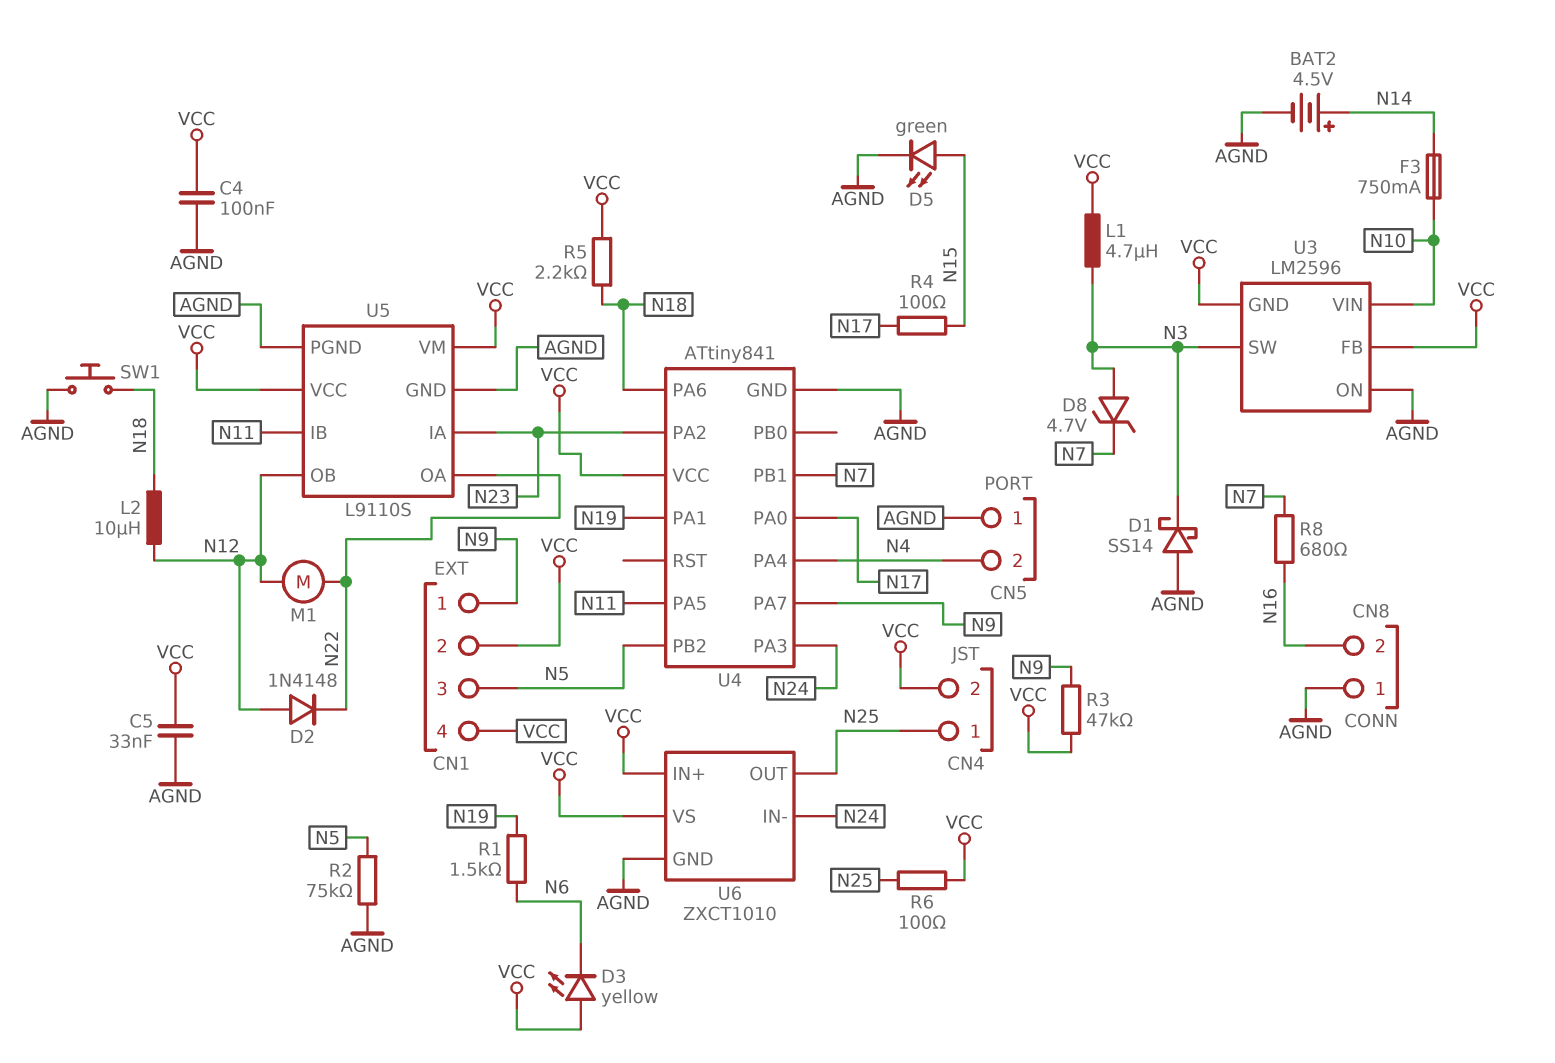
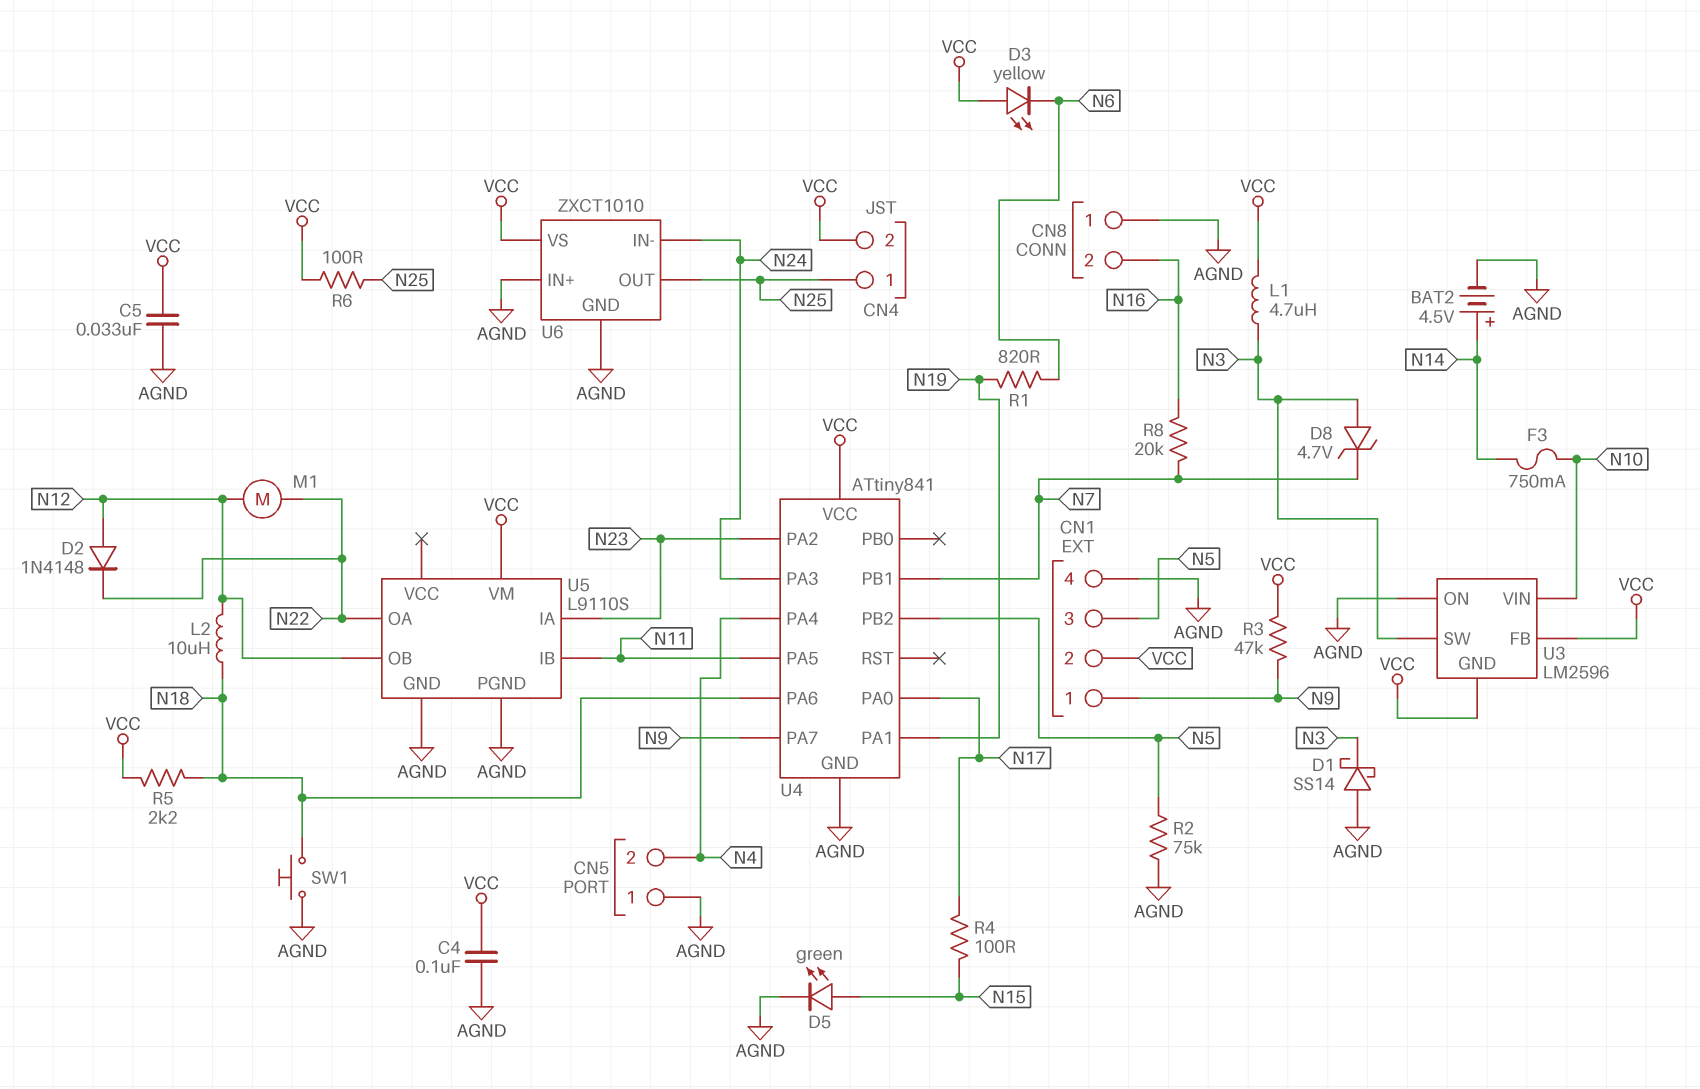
CN1 pin 4: VCC -> AGND
R1: 1.5k (N6, N19) -> 820 (N6, N19)
R8: 680 (N7, N16) -> 20k (N7, N16)
U5 pin VCC: VCC -> none
U6 pin IN+: VCC -> AGND

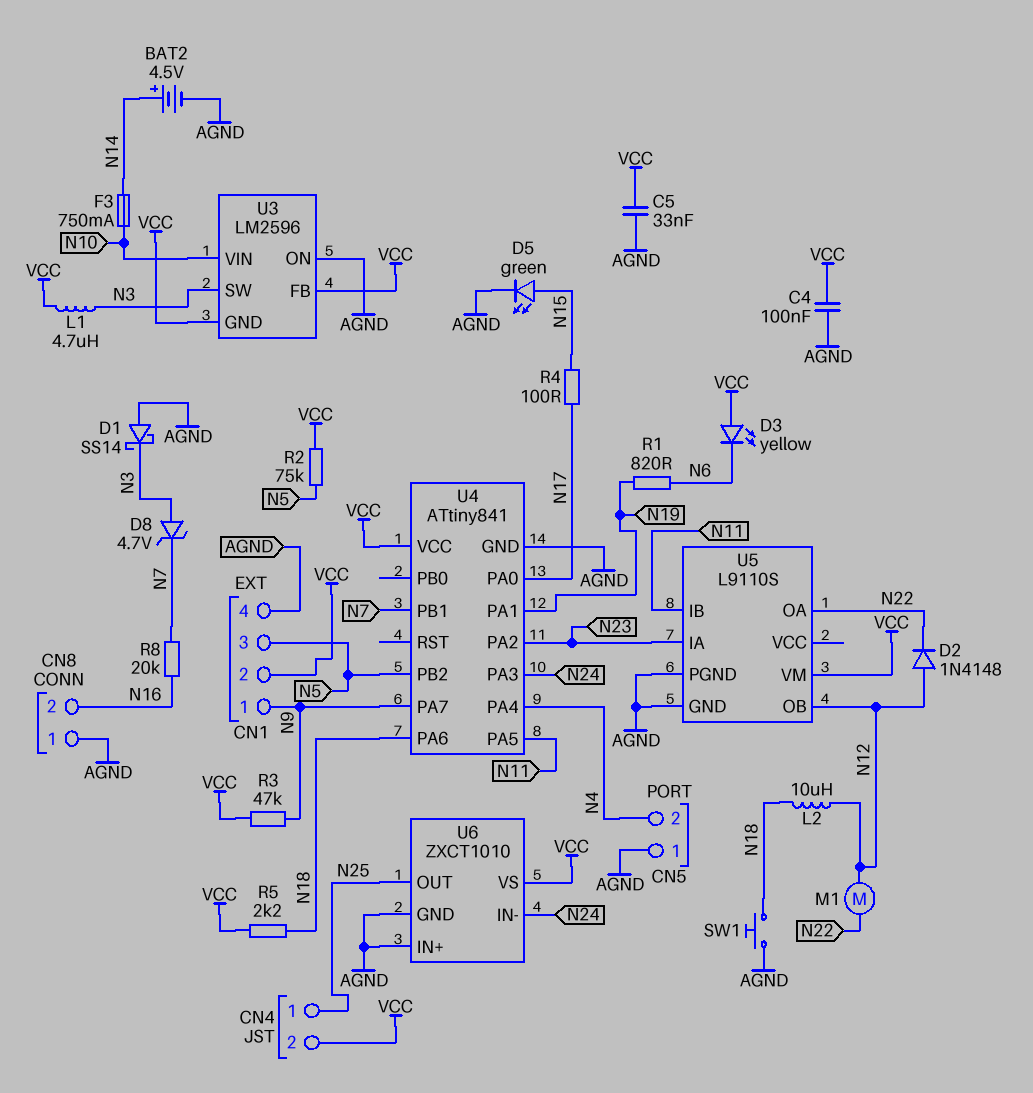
R2: 75k (AGND, N5) -> 75k (N5, VCC)
R6: 100 (N25, VCC) -> none

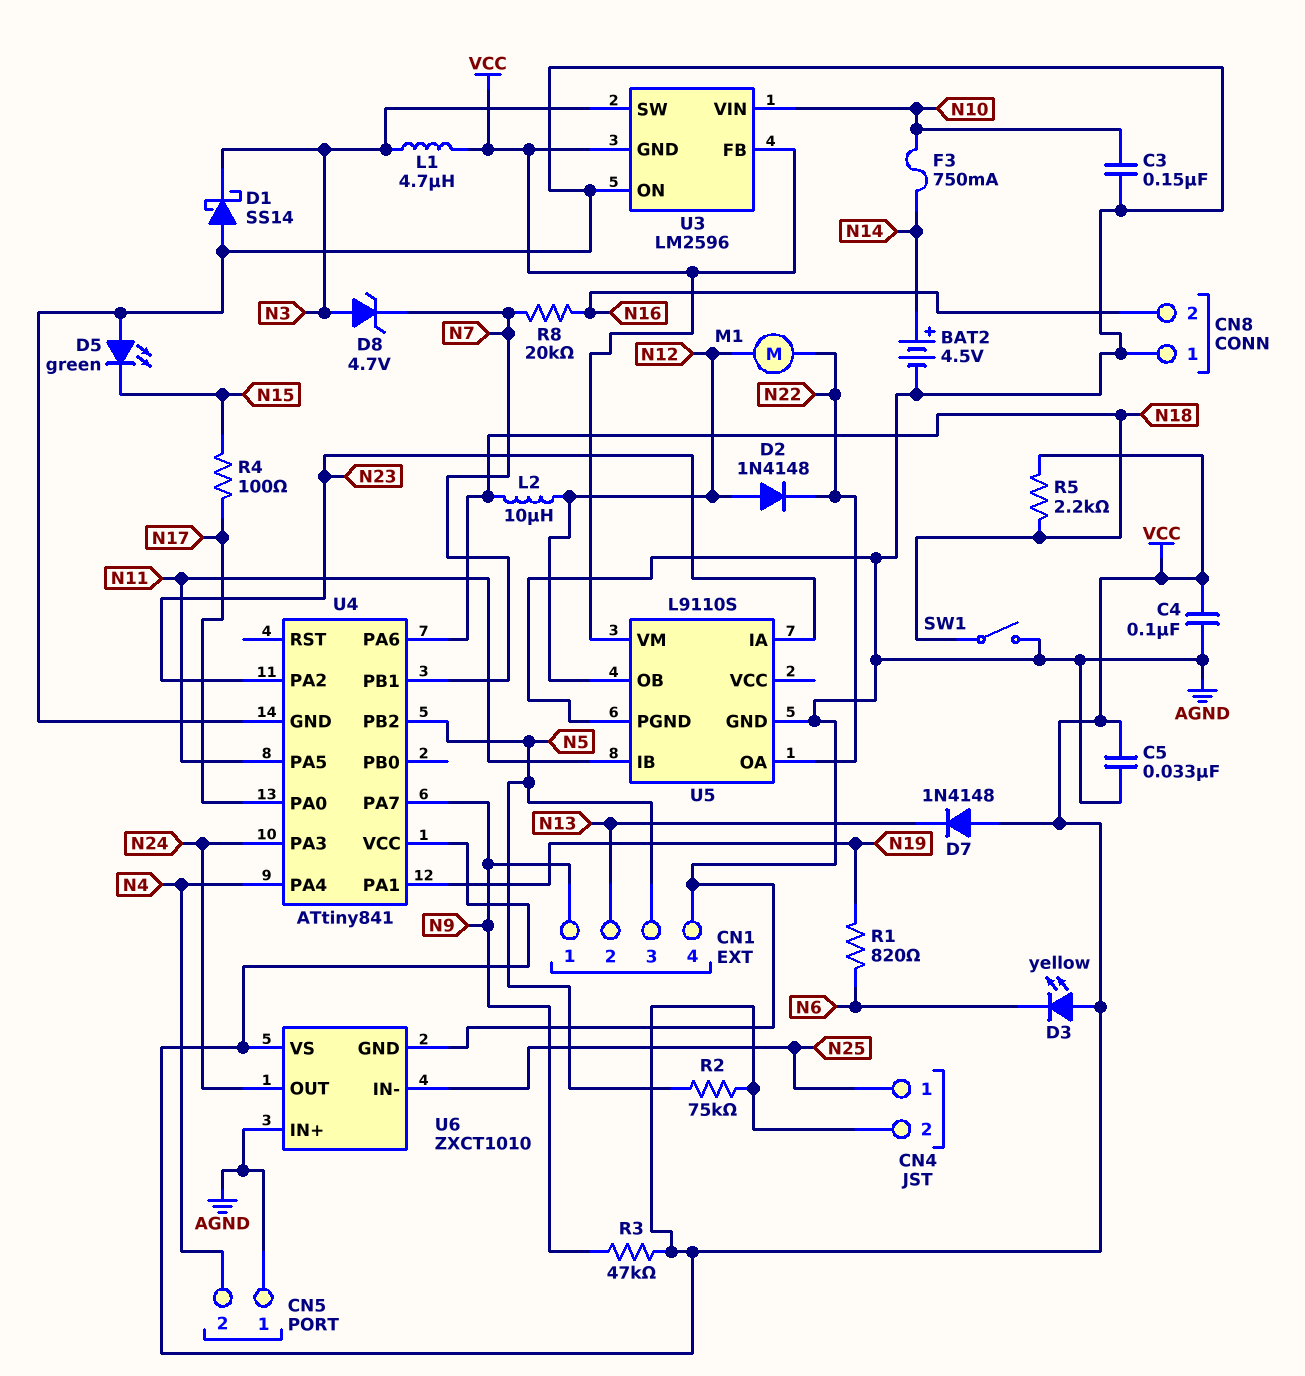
C3: none -> 150nF (AGND, N10)
CN1 pin 2: VCC -> N13
D5: LED green (A N15, K AGND) -> LED green (A AGND, K N15)
D7: none -> diode 1N4148 (A VCC, K N13)
SW1: button (AGND, N18) -> switch (AGND, N18)
U6 pin IN-: N24 -> N25
U6 pin OUT: N25 -> N24

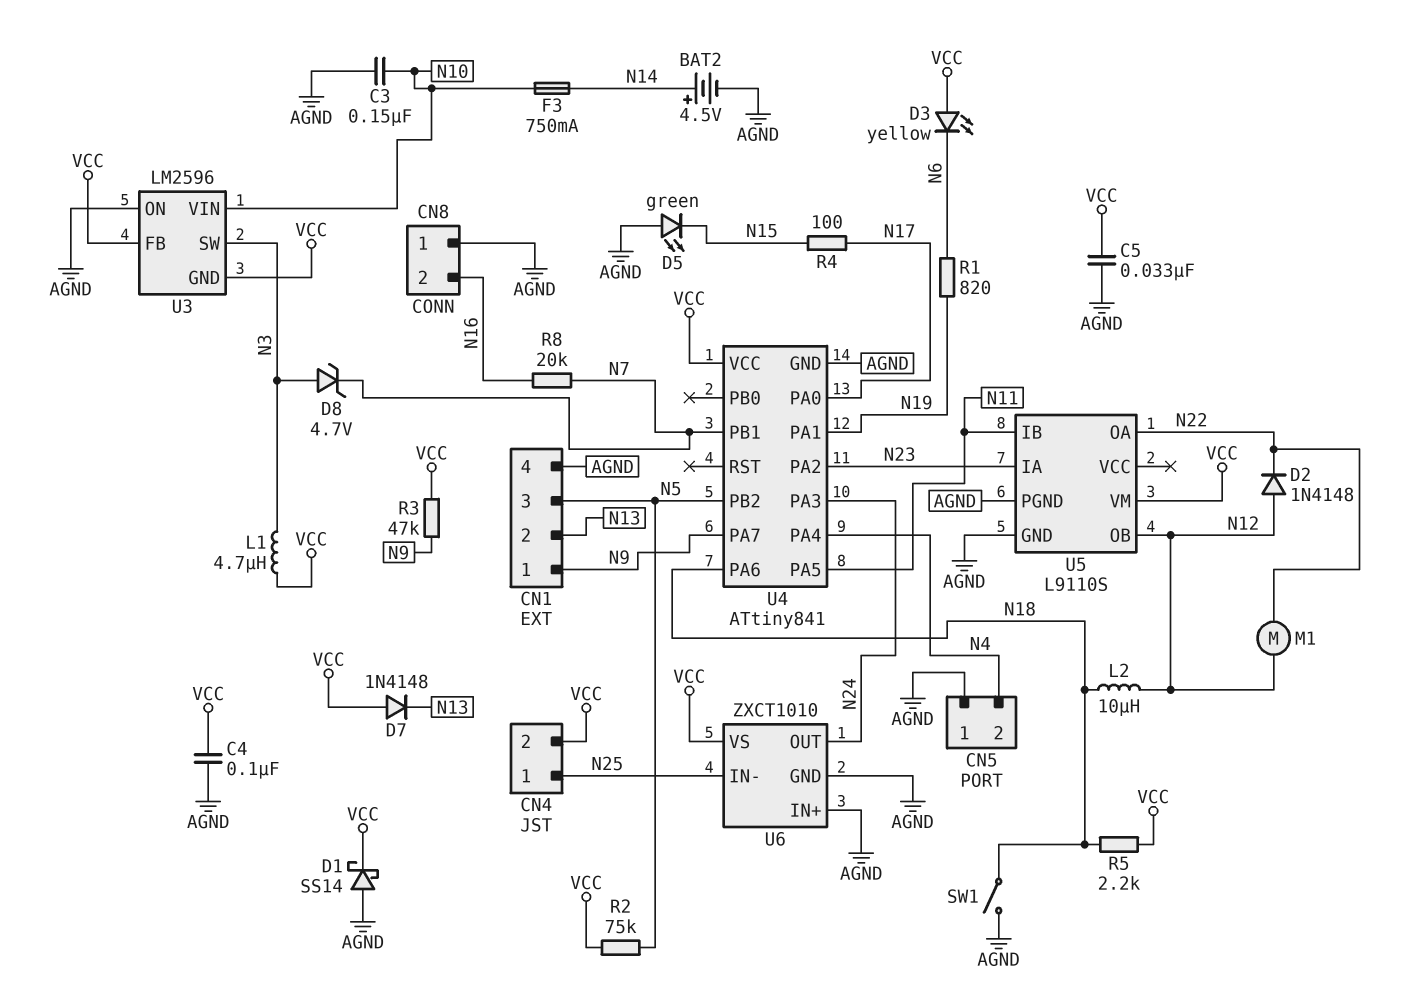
D1: schottky SS14 (A AGND, K N3) -> schottky SS14 (A AGND, K VCC)

